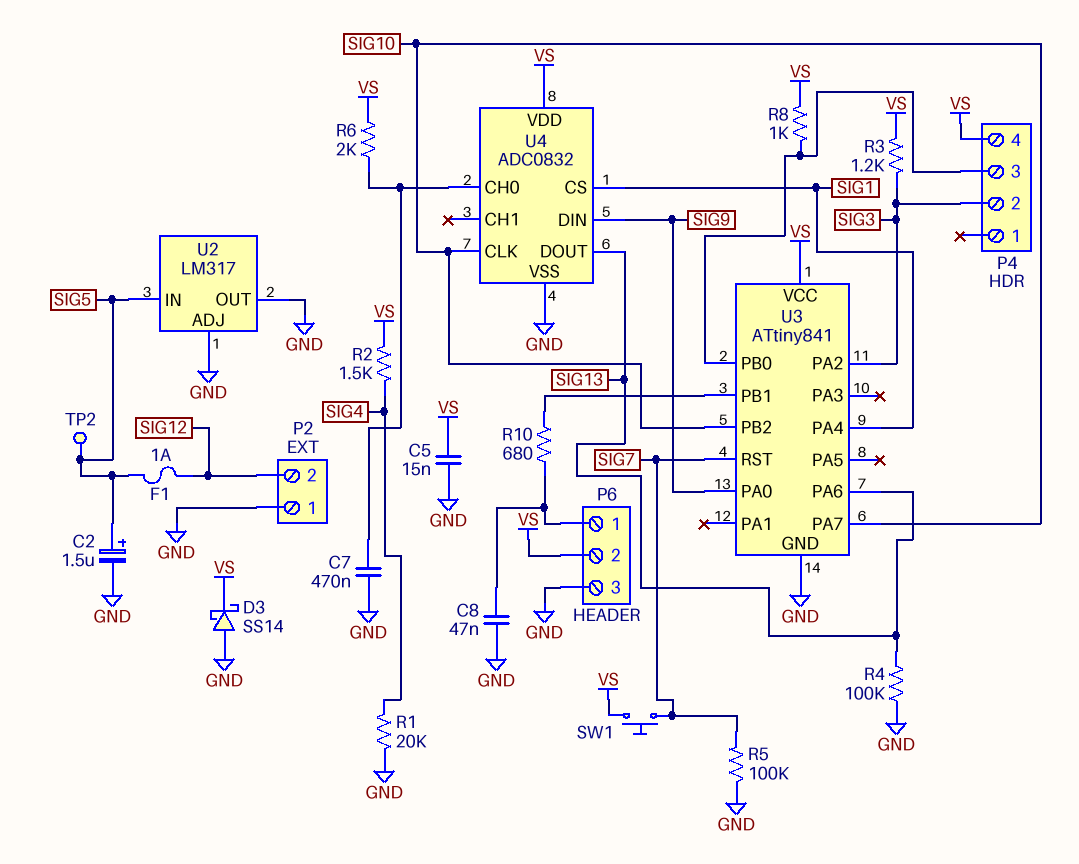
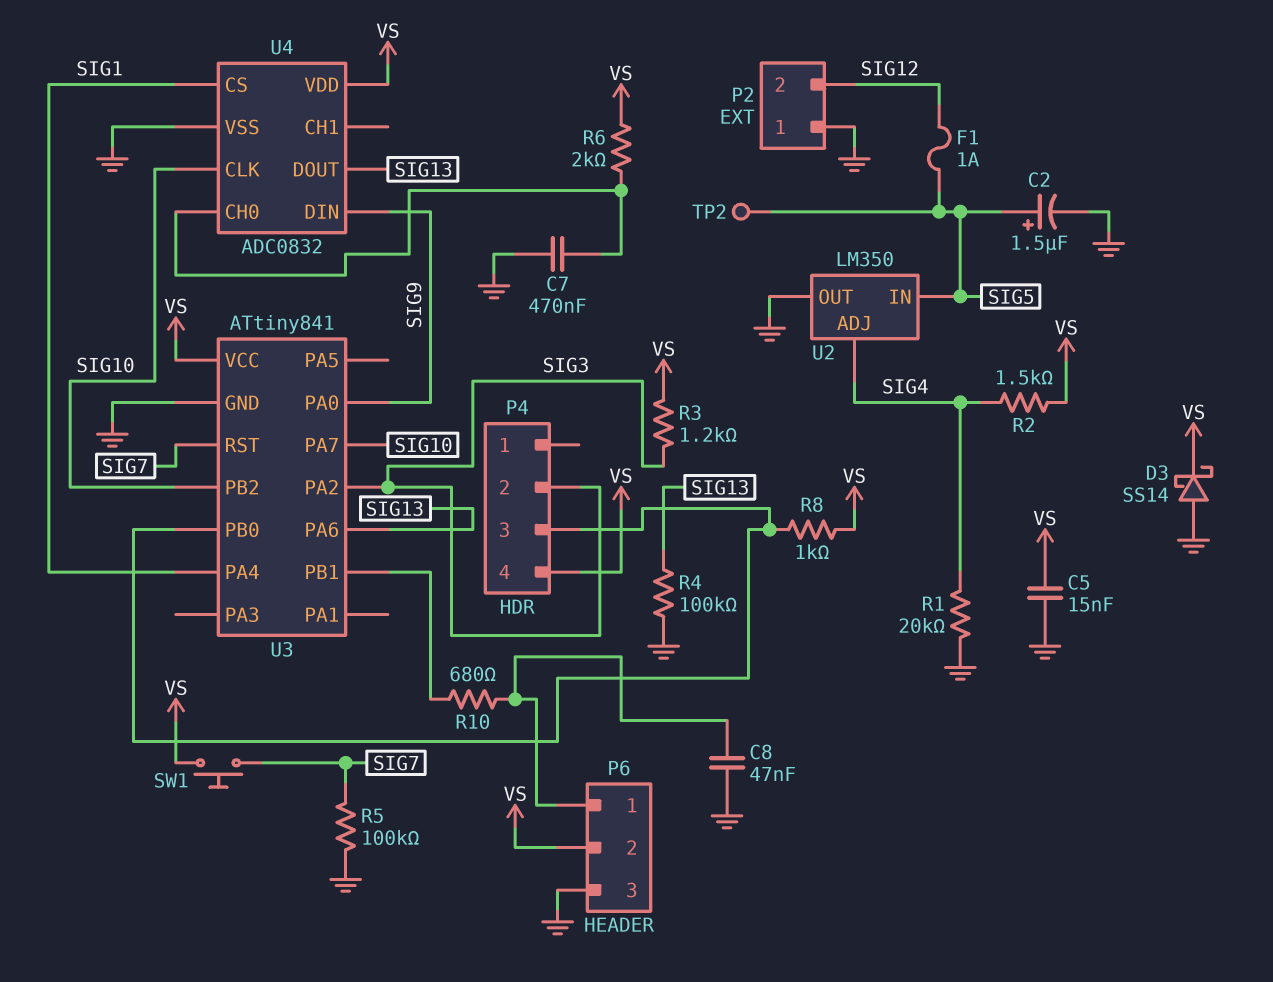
U2: LM317 -> LM350
U2 pin ADJ: GND -> SIG4

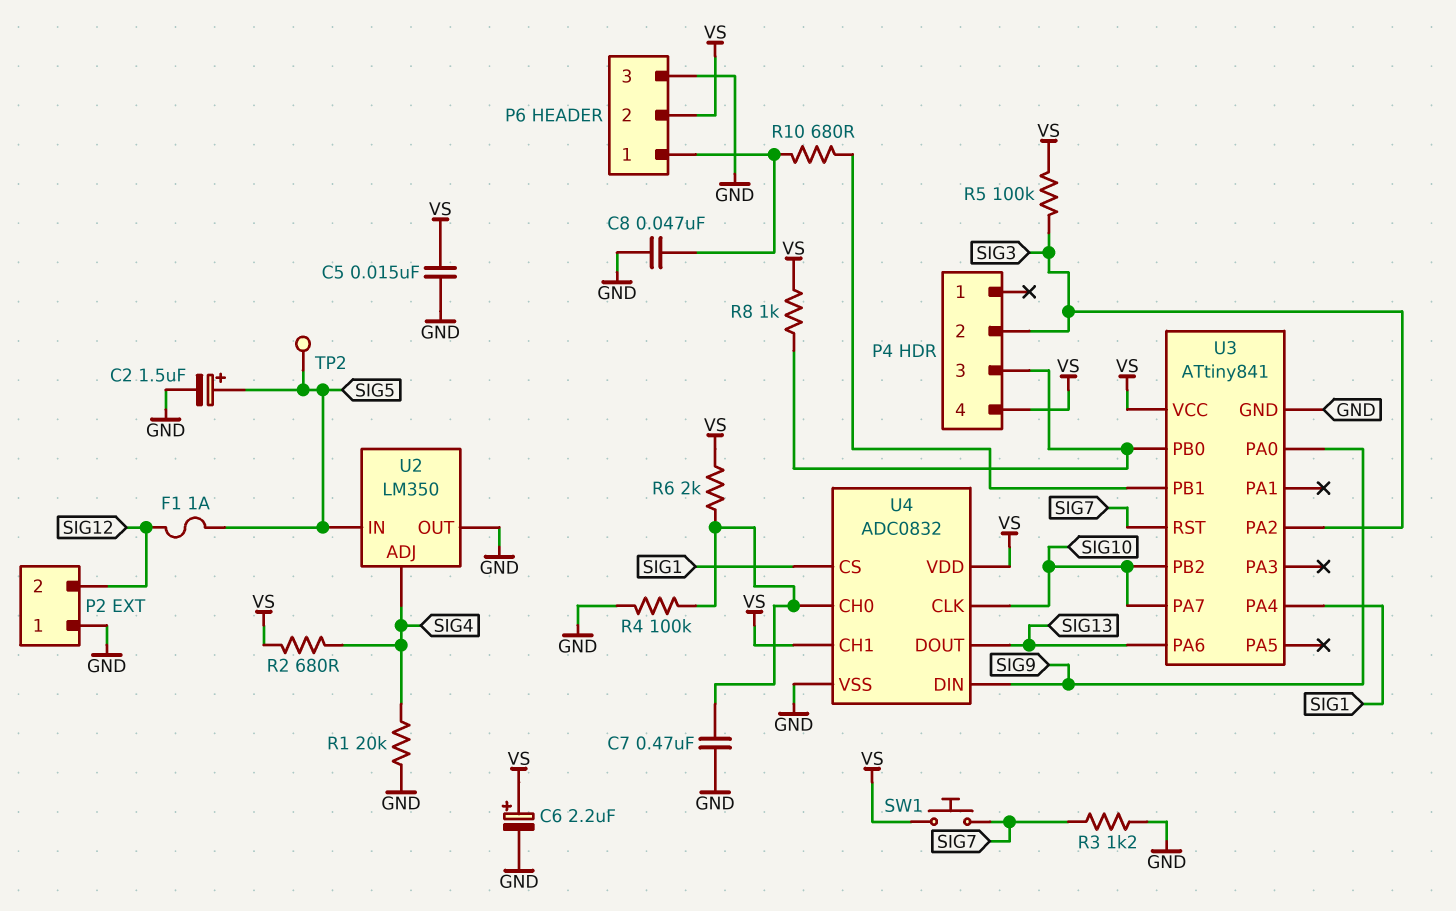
C6: none -> 2.2uF (plus VS, minus GND)
D3: schottky SS14 (A GND, K VS) -> none
R2: 1.5k (SIG4, VS) -> 680 (SIG4, VS)
R3: 1.2k (SIG3, VS) -> 1.2k (GND, SIG7)
R4: 100k (GND, SIG13) -> 100k (GND, U4/CH0)
R5: 100k (GND, SIG7) -> 100k (SIG3, VS)
U4 pin CH1: none -> VS

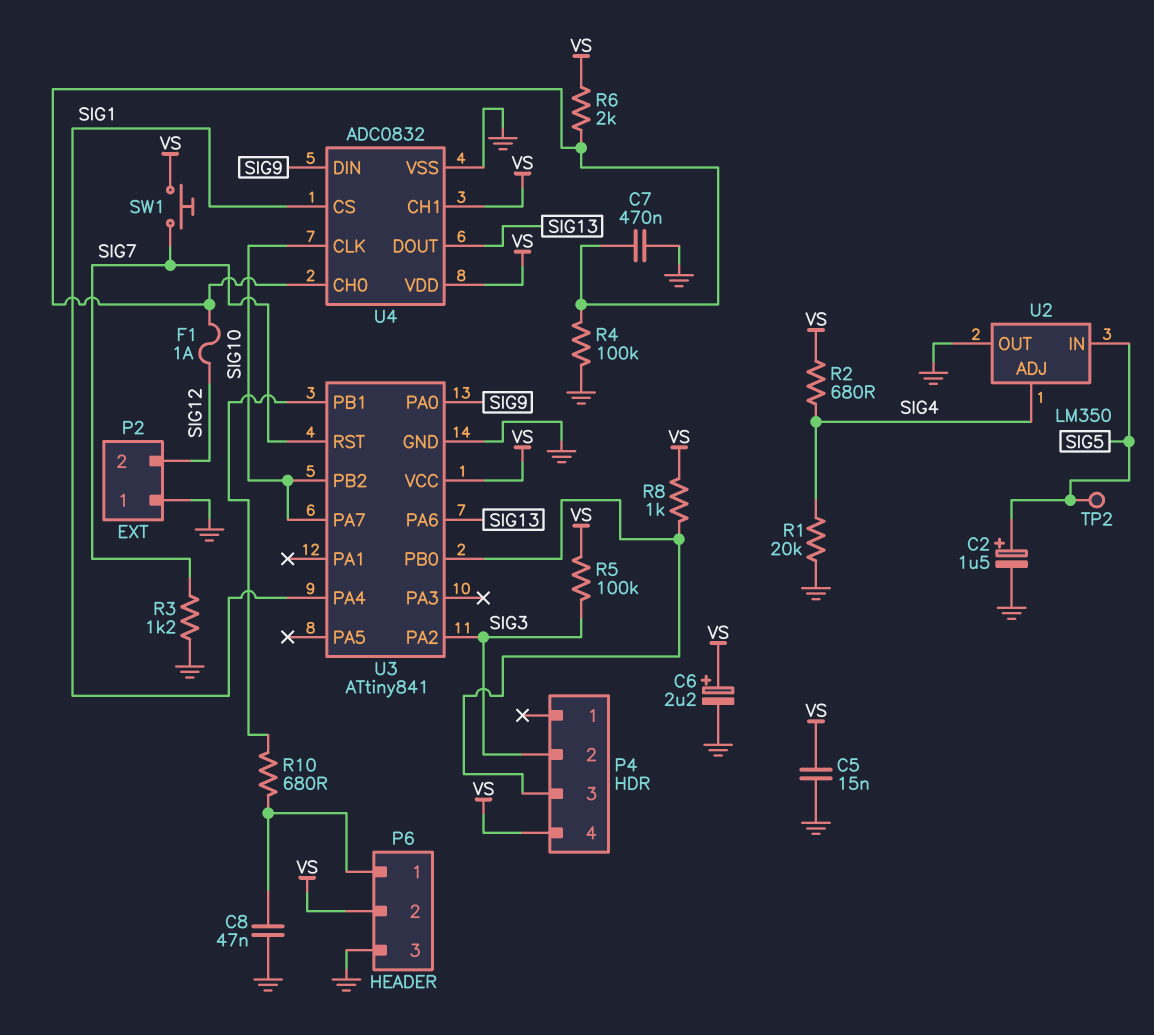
F1: 1A (SIG5, SIG12) -> 1A (SIG12, U4/CH0)

